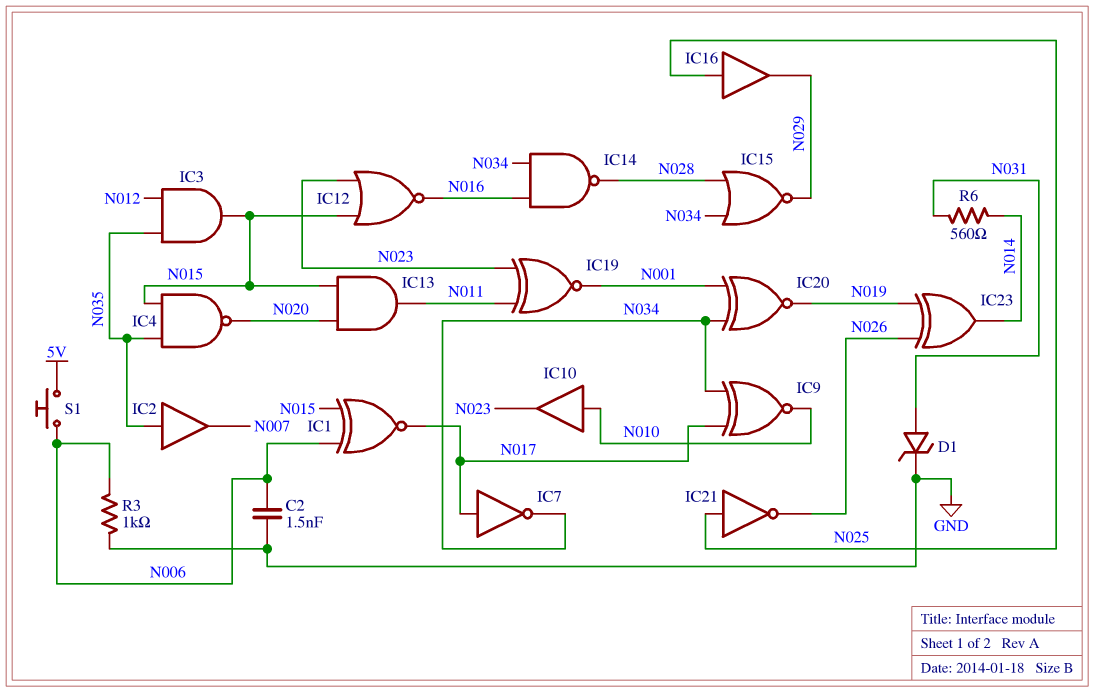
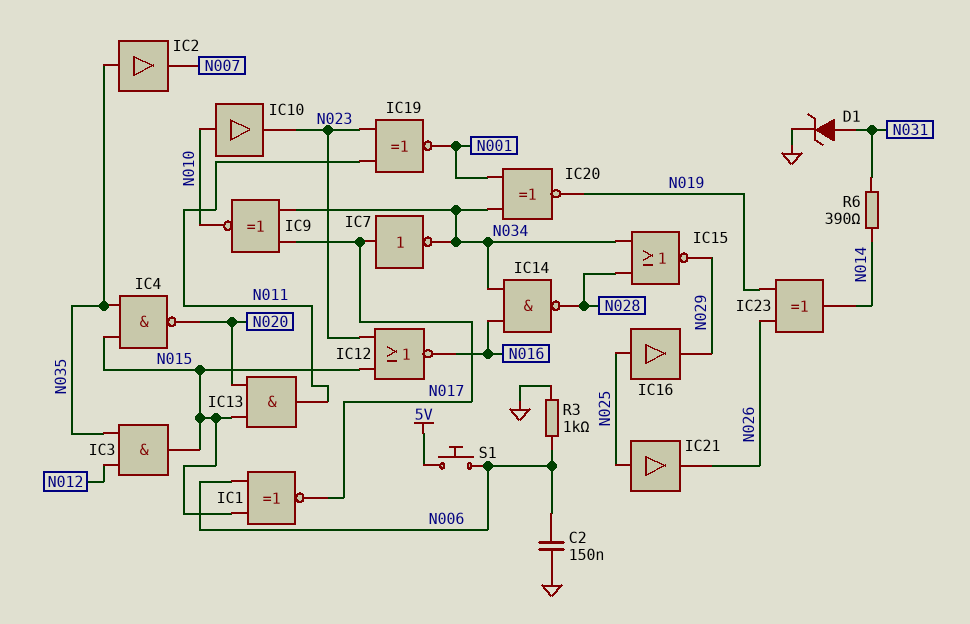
C2: 1.5nF (GND, N006) -> 150nF (GND, N006)
IC21: NOT (in N025, out N026) -> buffer (in N025, out N026)
R6: 560 (N014, N031) -> 390 (N014, N031)

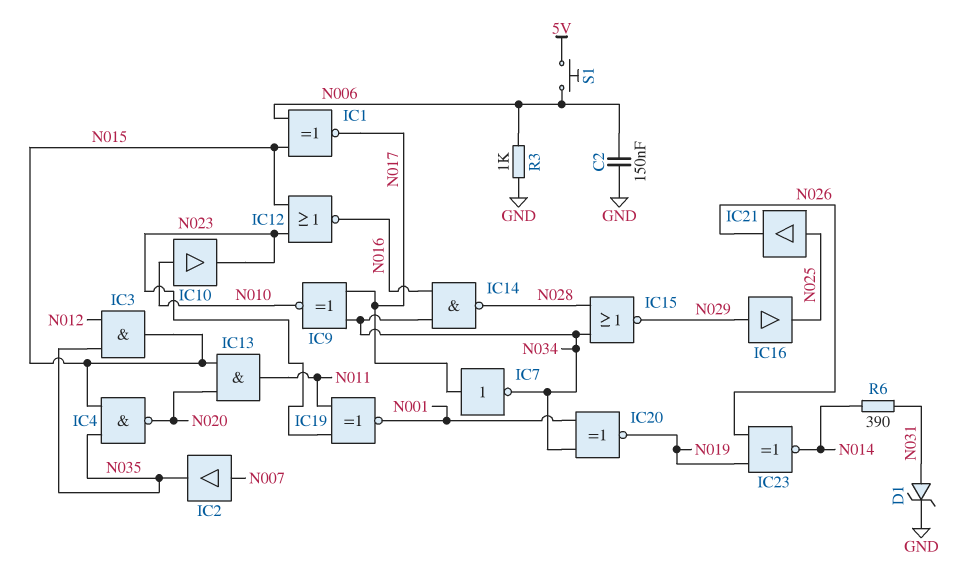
IC2: buffer (in N035, out N007) -> buffer (in N007, out N035)
IC16: buffer (in N025, out N029) -> buffer (in N029, out N025)
IC23: XOR (in N019, in N026, out N014) -> XNOR (in N019, in N026, out N014)

